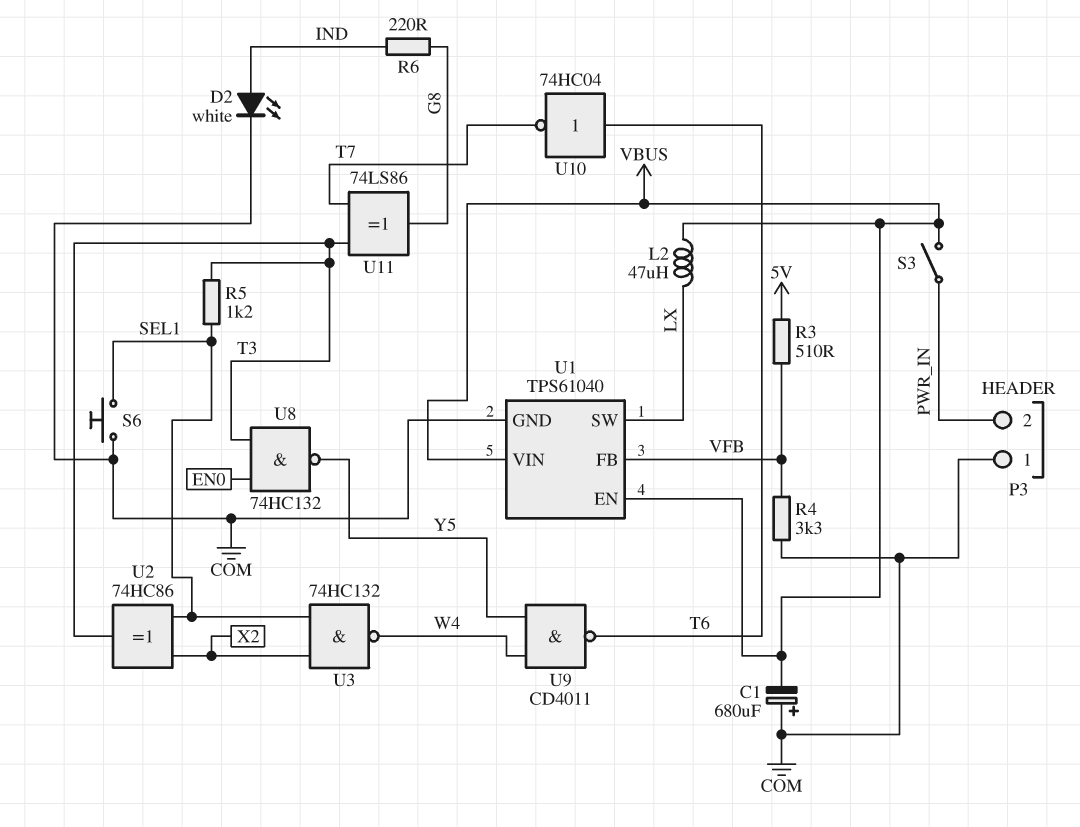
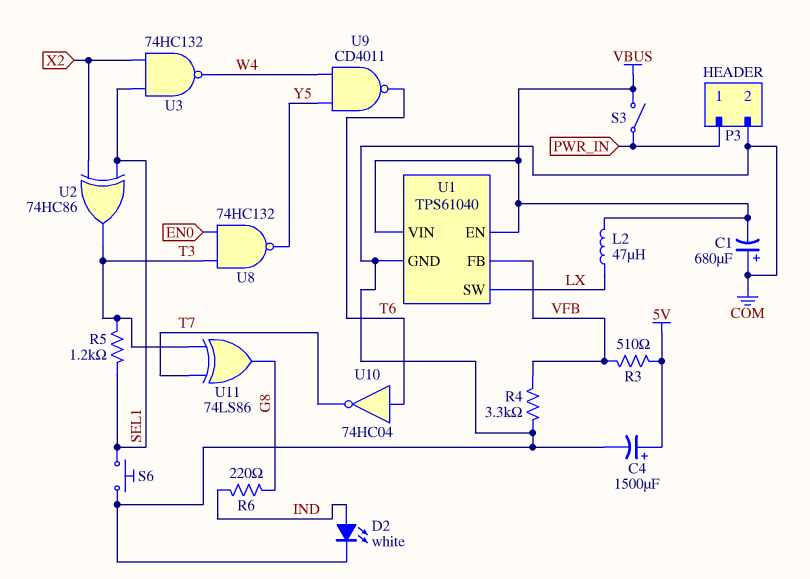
C4: none -> 1500uF (plus 5V, minus COM)
P3 pin 1: COM -> PWR_IN
P3 pin 2: PWR_IN -> COM

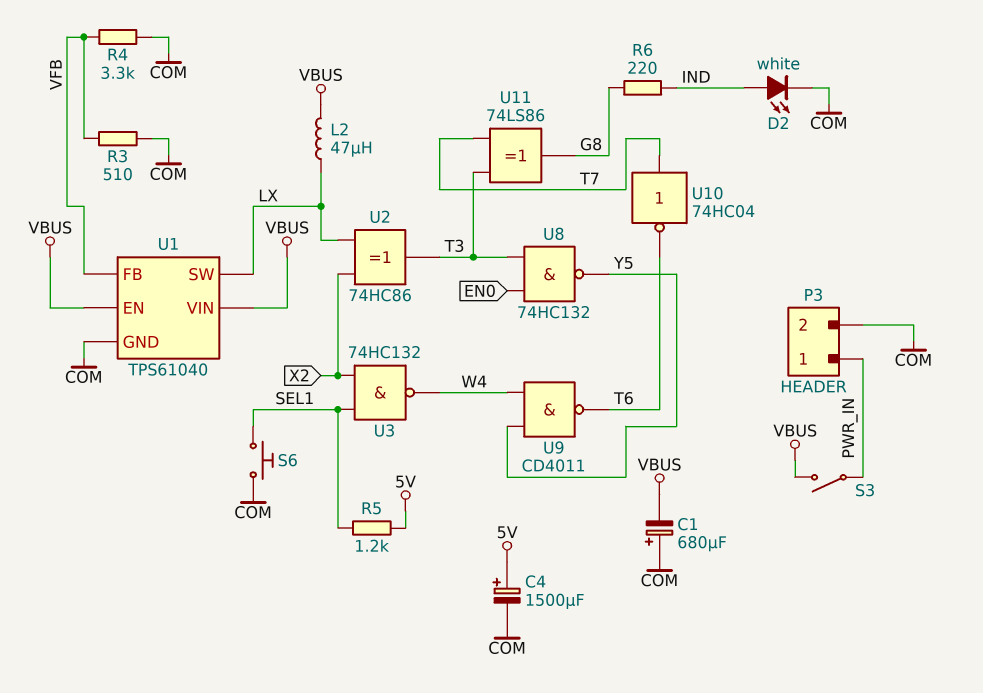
R3: 510 (5V, VFB) -> 510 (COM, VFB)
R5: 1.2k (SEL1, T3) -> 1.2k (5V, SEL1)
U2: XOR 74HC86 (in SEL1, in X2, out T3) -> XOR 74HC86 (in LX, in X2, out T3)
U10: NOT 74HC04 (in T6, out T7) -> NOT 74HC04 (in T7, out T6)

